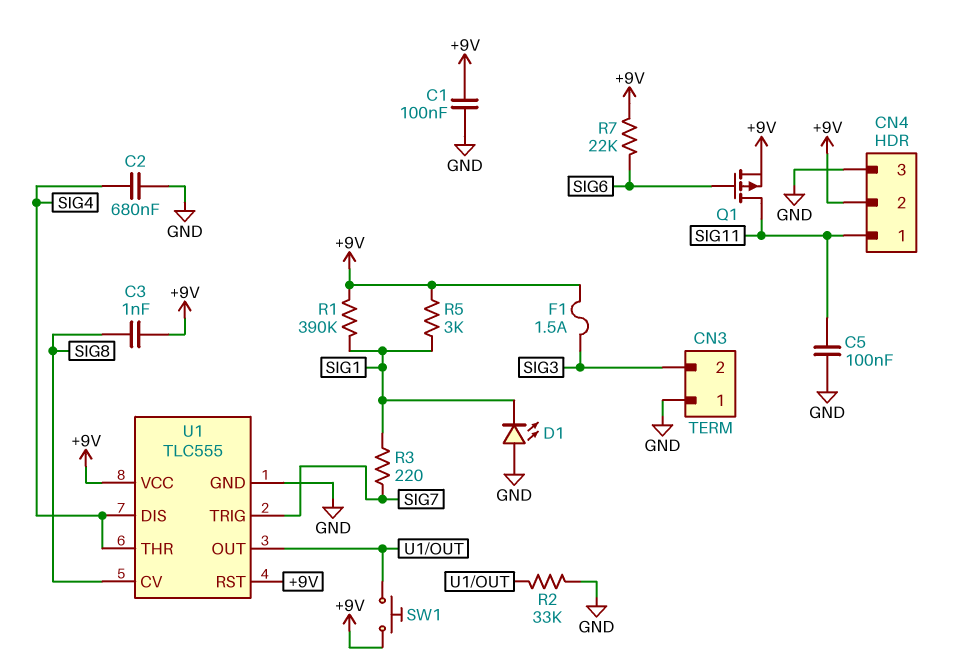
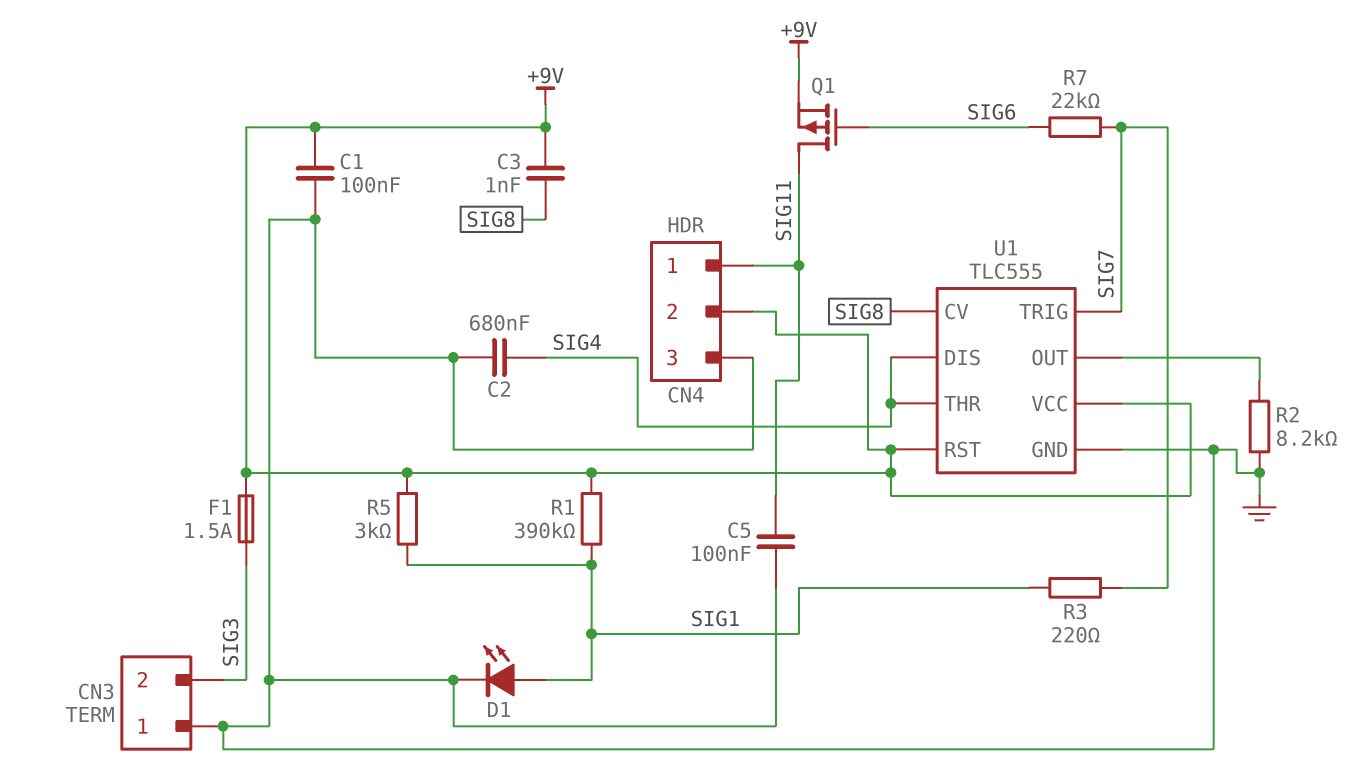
D1: LED (A GND, K SIG1) -> LED (A SIG1, K GND)
R2: 33k (GND, U1/OUT) -> 8.2k (GND, U1/OUT)
R7: 22k (+9V, SIG6) -> 22k (SIG6, SIG7)
SW1: button (+9V, U1/OUT) -> none

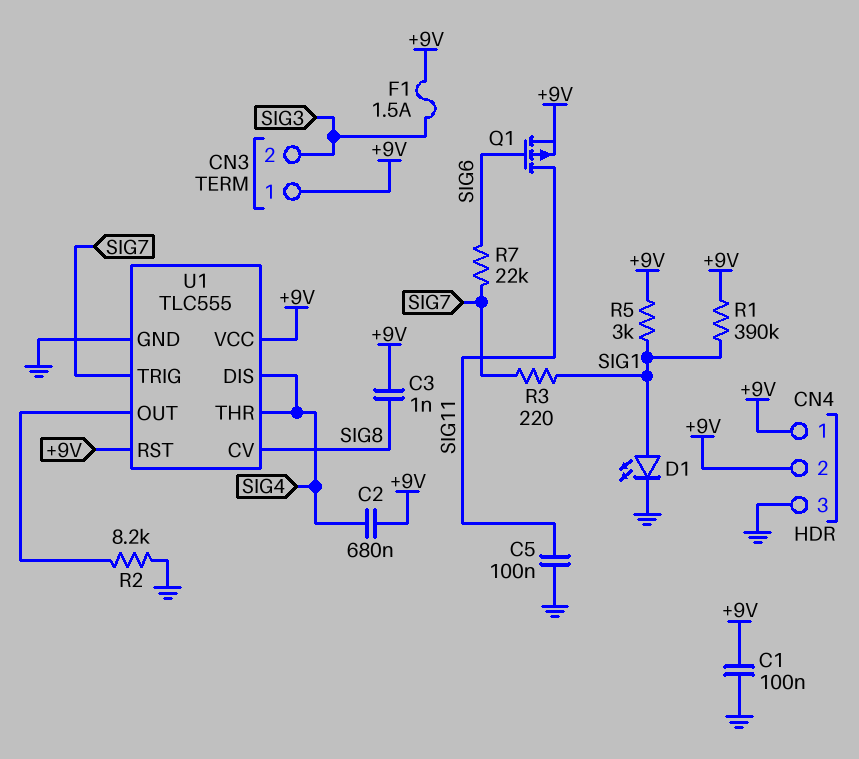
C2: 680nF (GND, SIG4) -> 680nF (+9V, SIG4)
CN3 pin 1: GND -> +9V
CN4 pin 1: SIG11 -> +9V

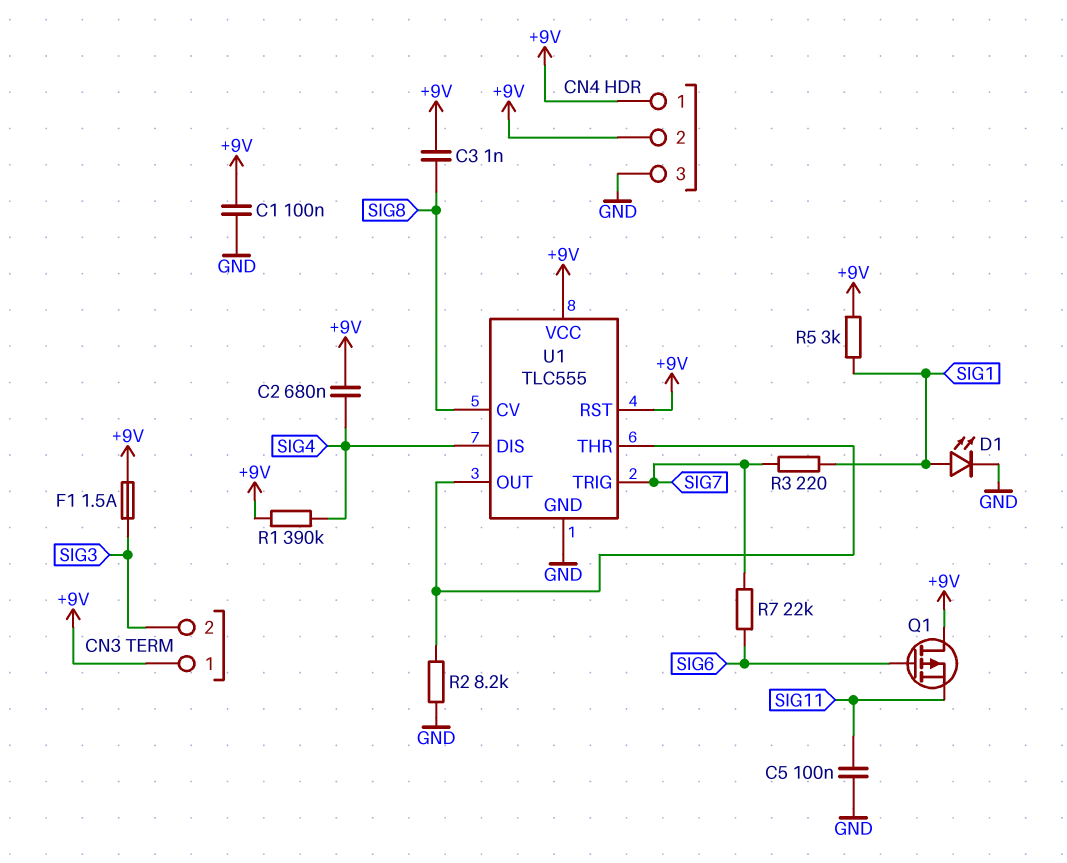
Q1: PMOS (G SIG6, D SIG11, S +9V) -> PMOS (G SIG6, D +9V, S SIG11)
R1: 390k (+9V, SIG1) -> 390k (+9V, SIG4)
U1 pin THR: SIG4 -> U1/OUT

